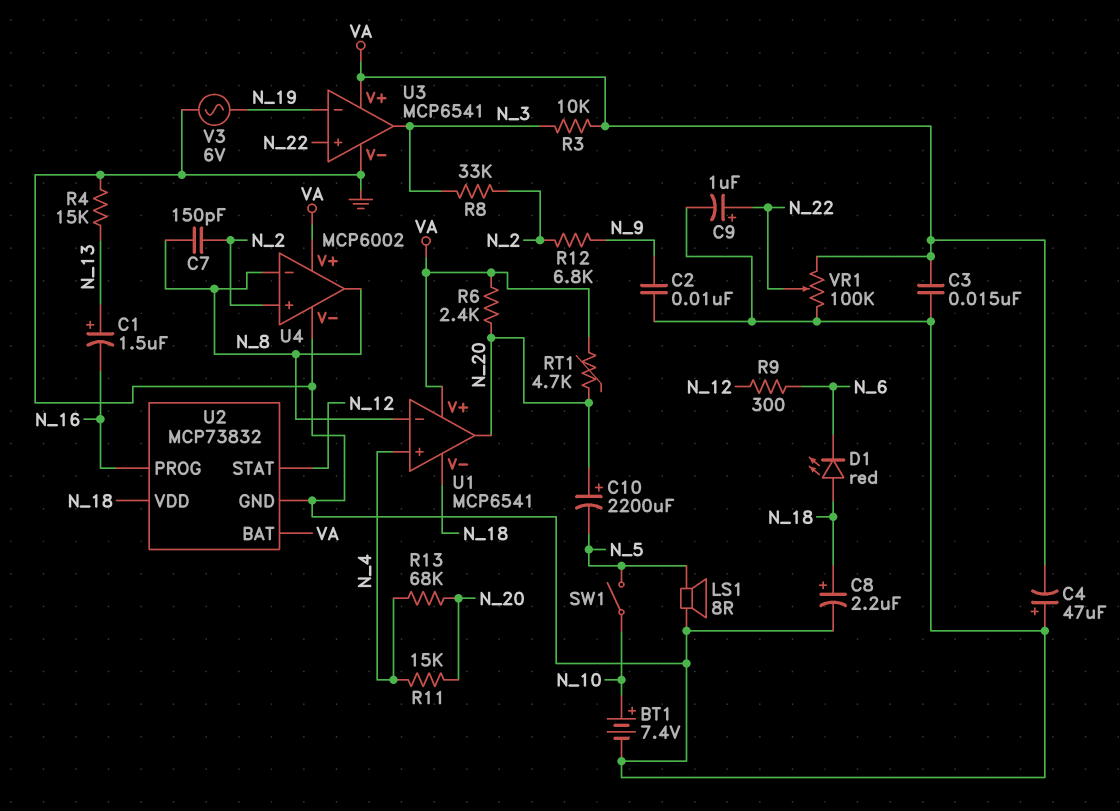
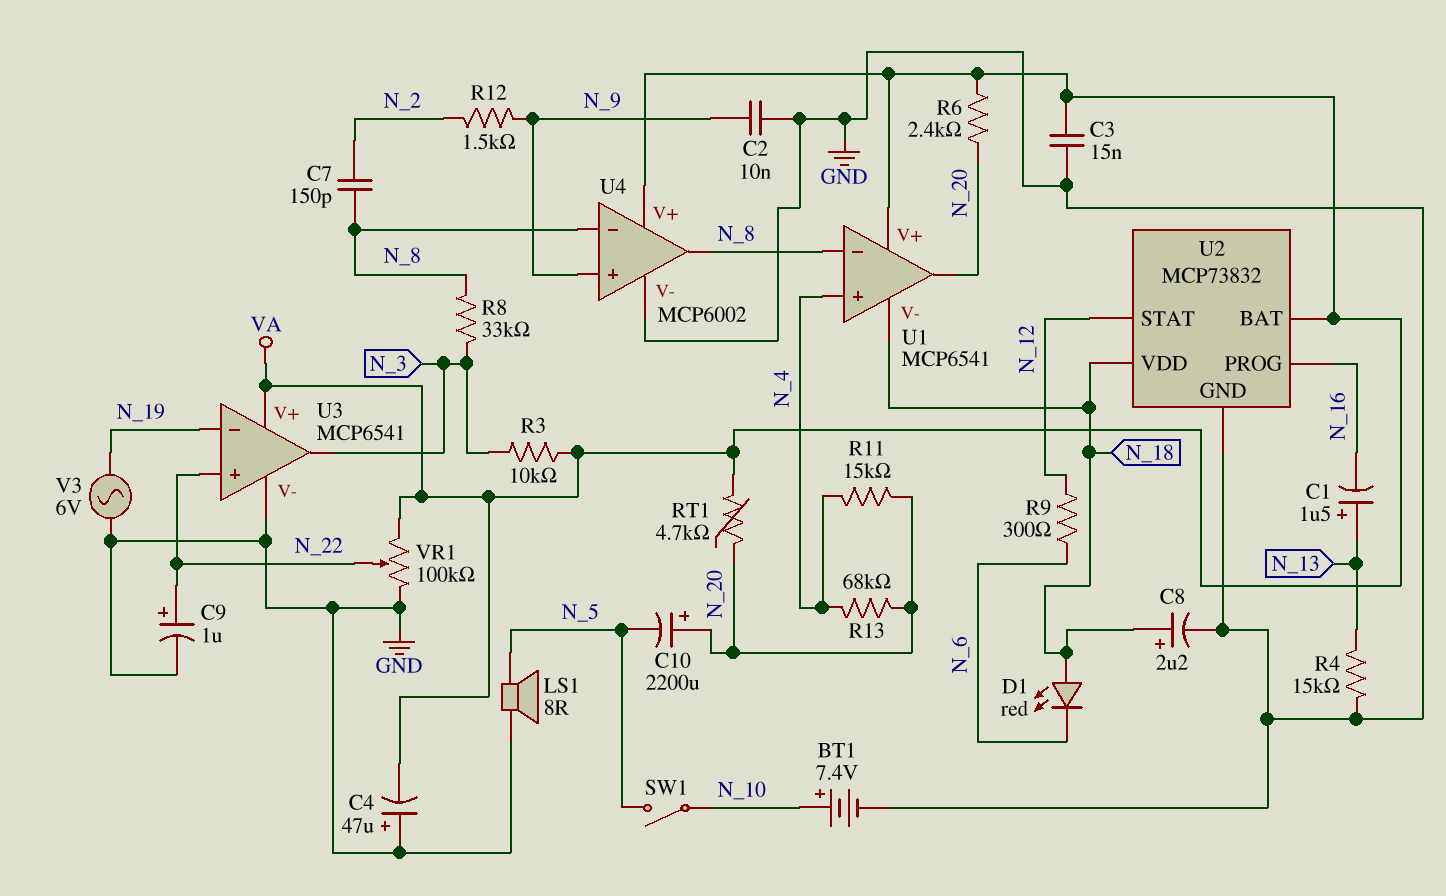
R8: 33k (N_2, N_3) -> 33k (N_3, N_8)
R12: 6.8k (N_2, N_9) -> 1.5k (N_2, N_9)
U4 pin in+: N_2 -> N_9

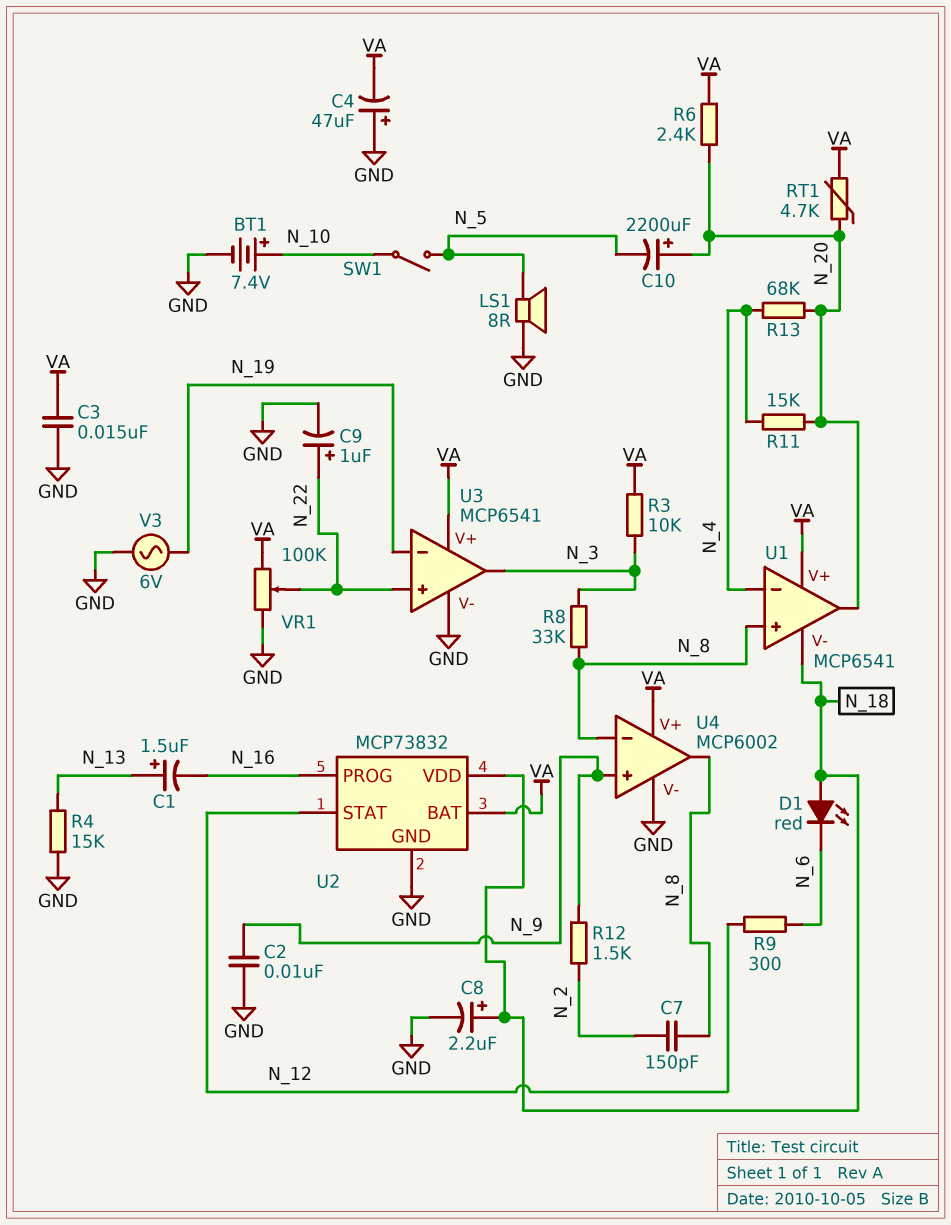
U1 pin in+: N_4 -> N_8
U1 pin in-: N_8 -> N_4

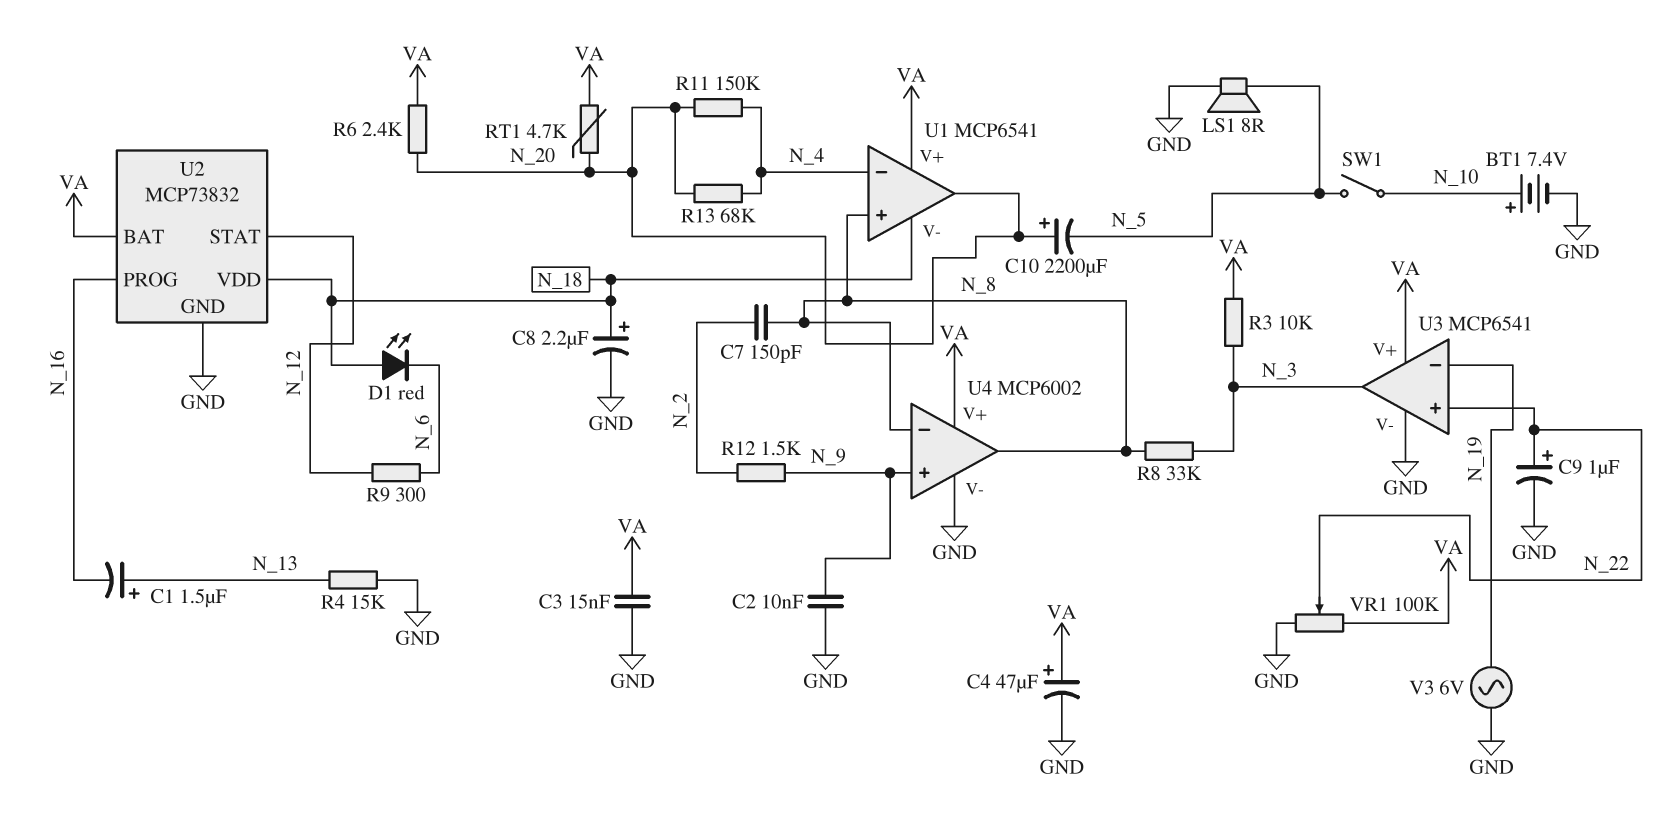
C4: 47uF (plus GND, minus VA) -> 47uF (plus VA, minus GND)
R11: 15k (N_4, N_20) -> 150k (N_4, N_20)

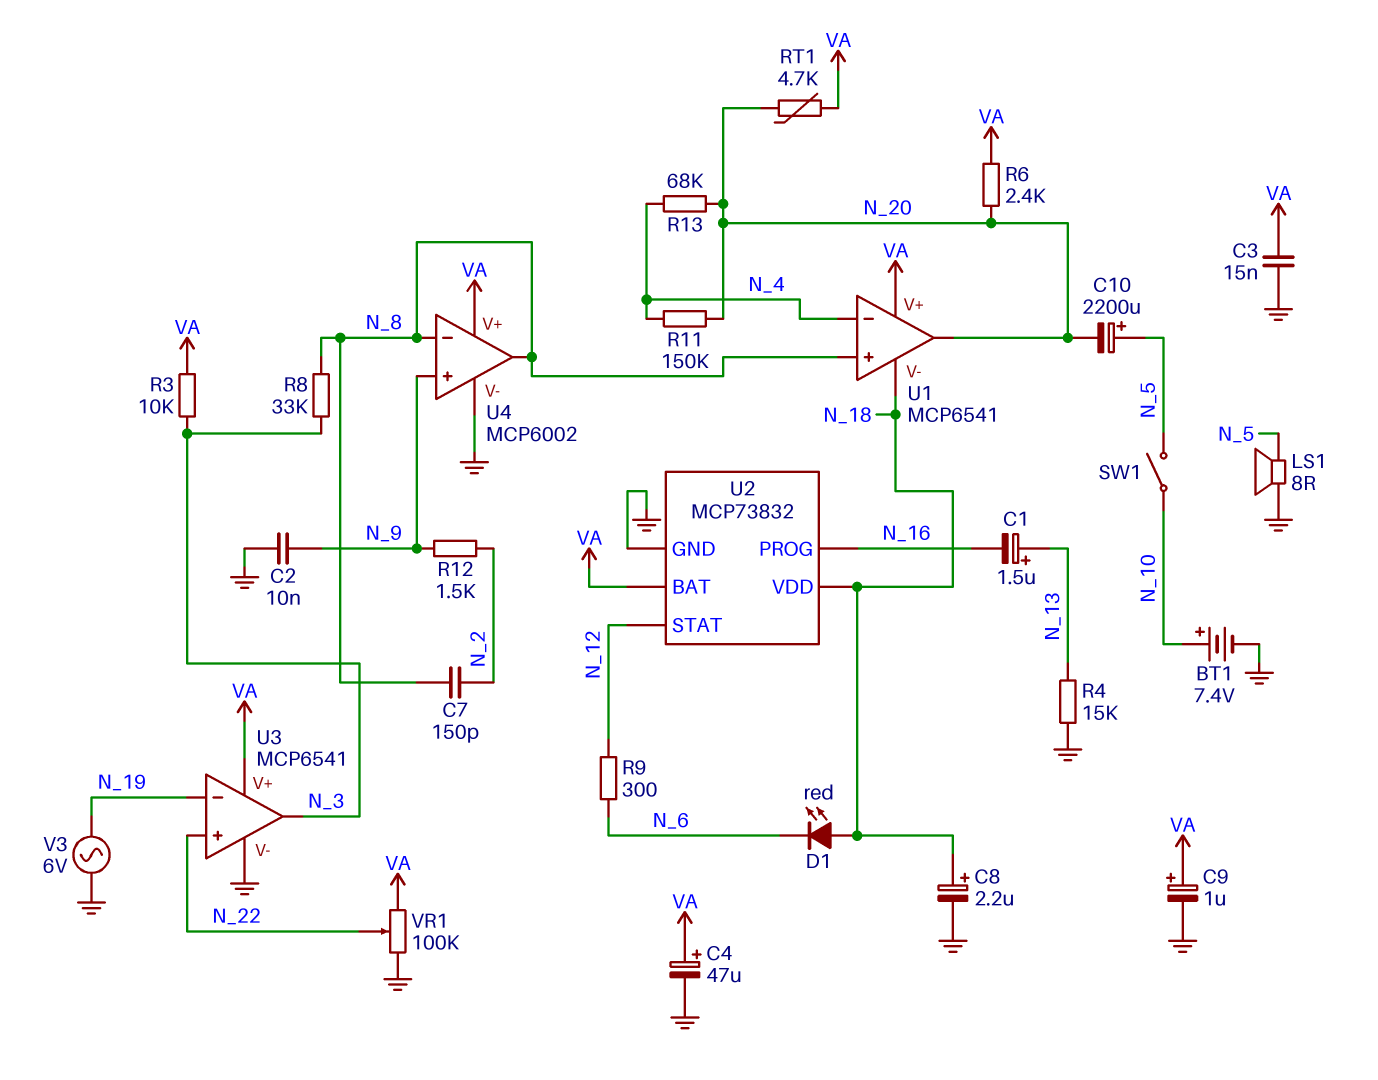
C9: 1uF (plus N_22, minus GND) -> 1uF (plus VA, minus GND)
C10: 2200uF (plus N_20, minus N_5) -> 2200uF (plus N_5, minus N_20)

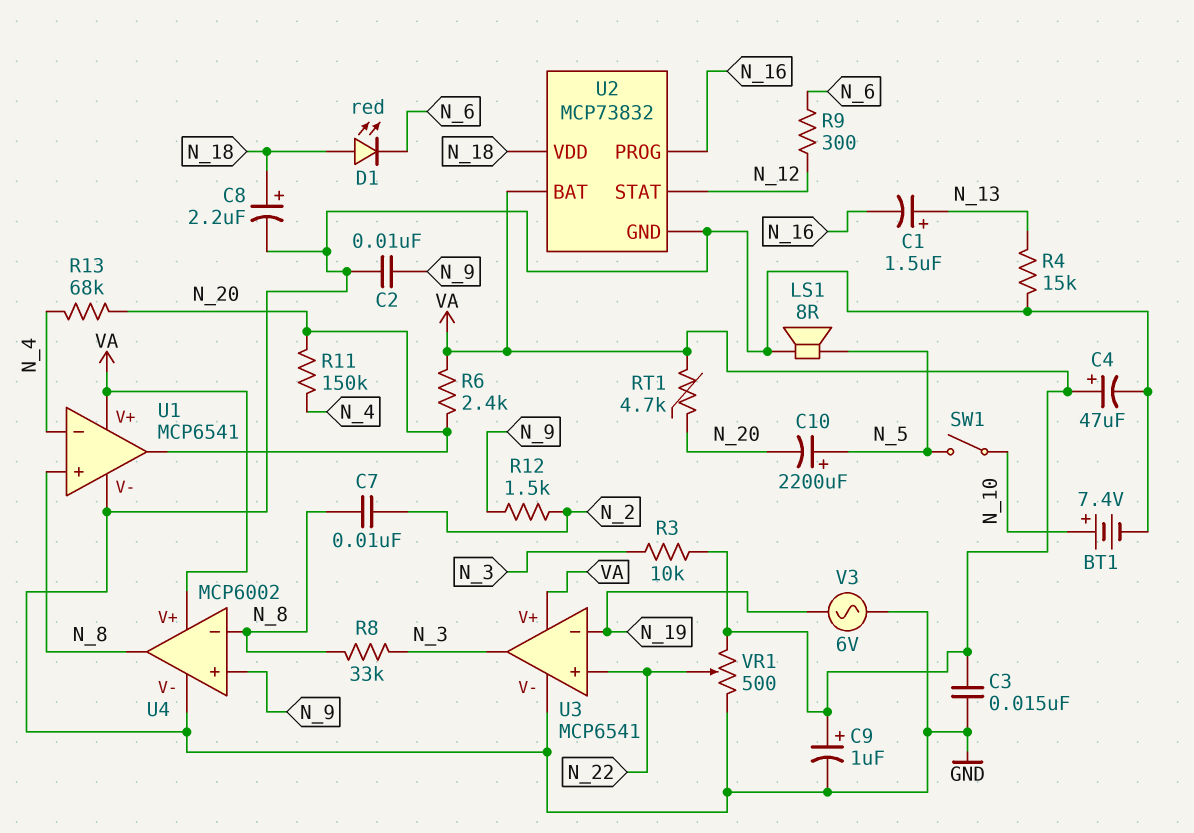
C7: 150pF (N_2, N_8) -> 10nF (N_2, N_8)
U1 pin V-: N_18 -> GND
VR1: 100k (GND, VA, wiper N_22) -> 500 (GND, VA, wiper N_22)

